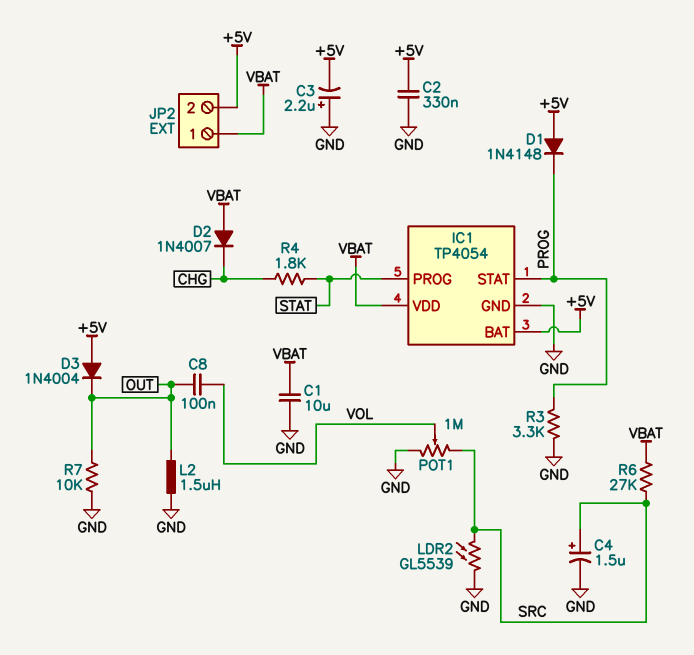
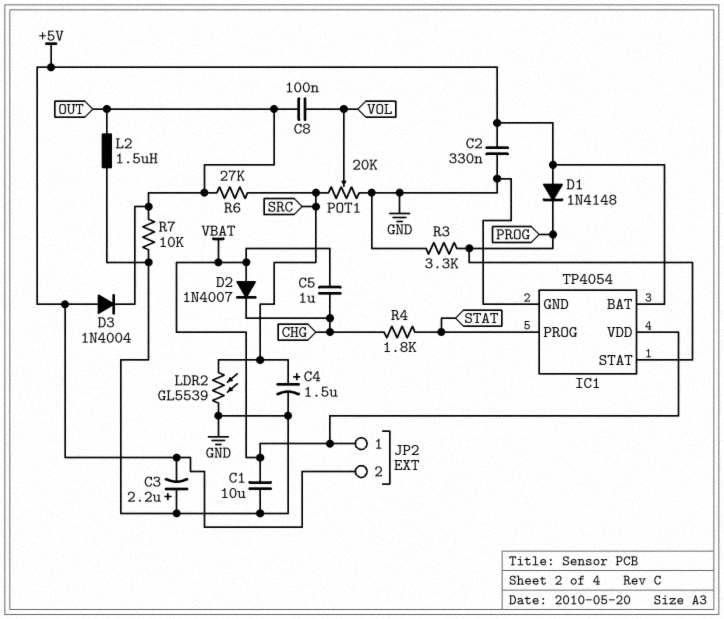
C5: none -> 1uF (CHG, VBAT)
POT1: 1M (GND, SRC, wiper VOL) -> 20k (GND, SRC, wiper VOL)
R6: 27k (SRC, VBAT) -> 27k (OUT, SRC)

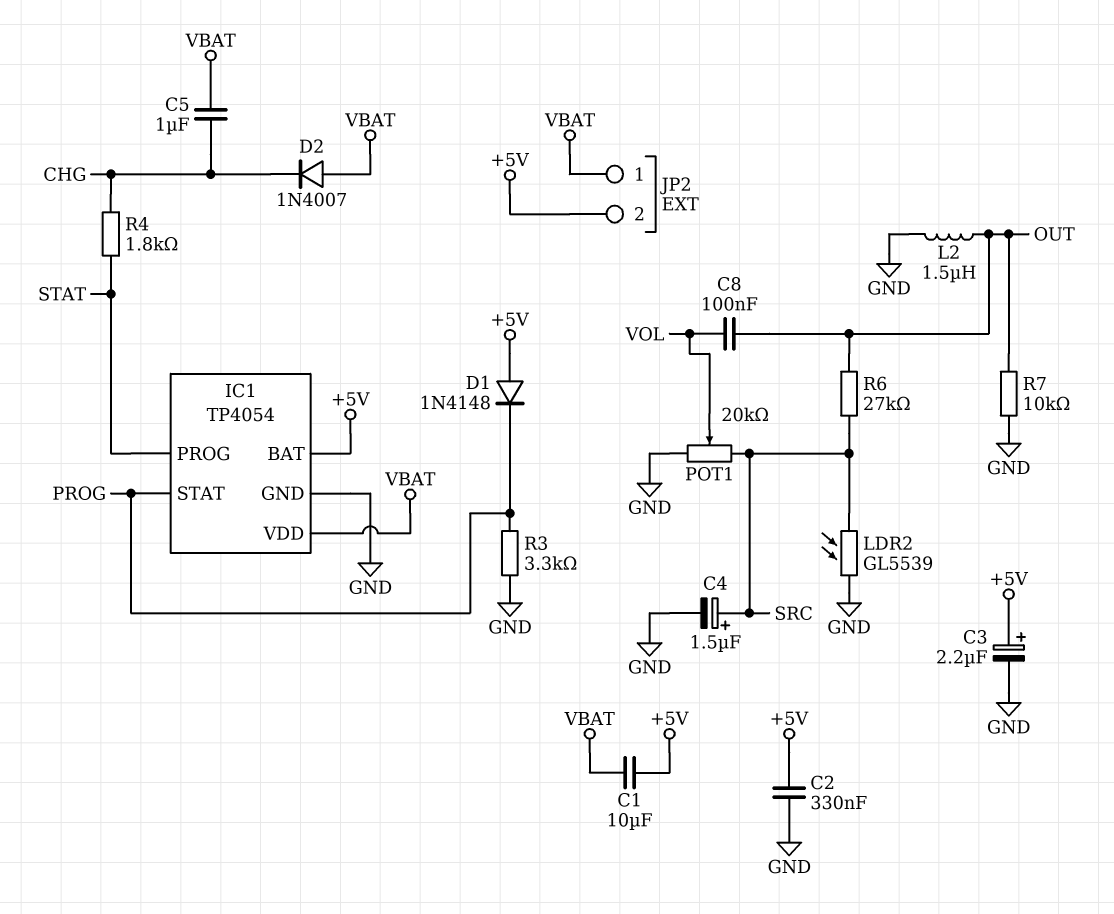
C1: 10uF (GND, VBAT) -> 10uF (+5V, VBAT)
C3: 2.2uF (plus GND, minus +5V) -> 2.2uF (plus +5V, minus GND)
D3: diode 1N4004 (A +5V, K OUT) -> none

